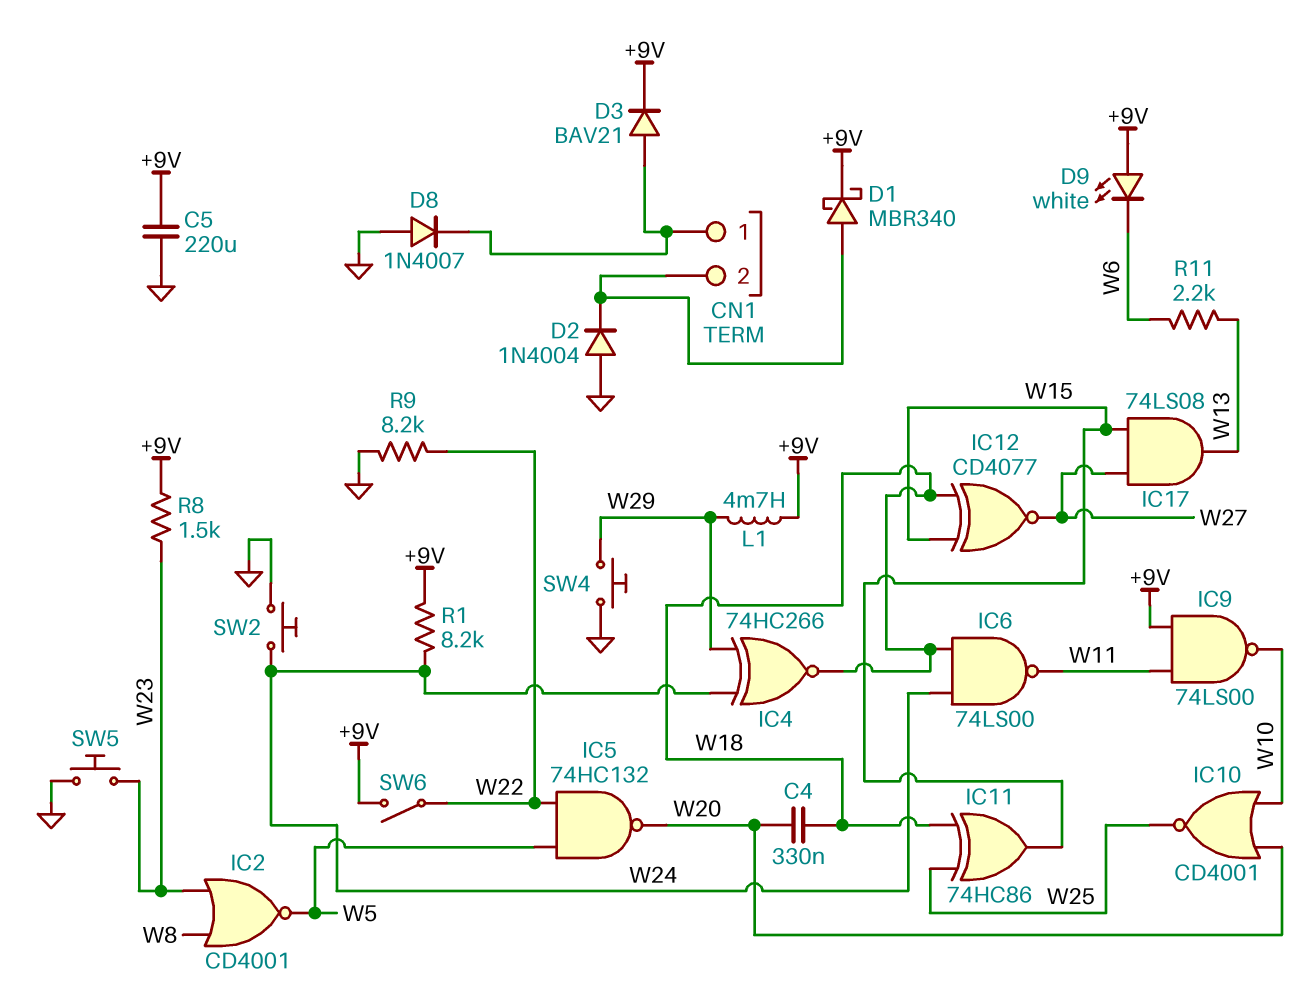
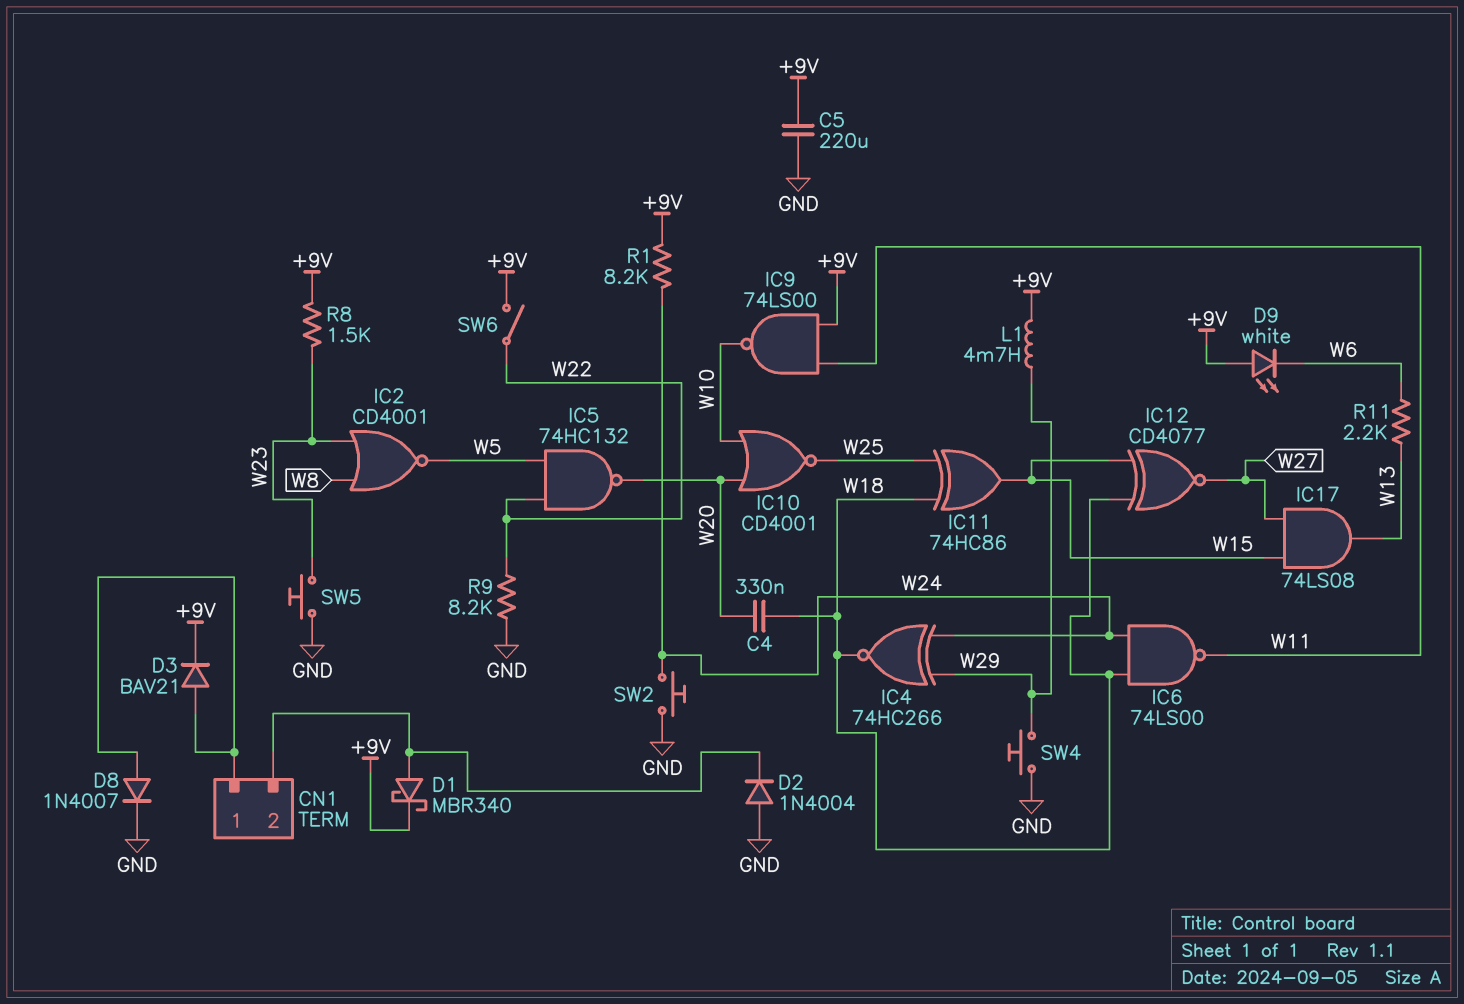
D8: diode 1N4007 (A GND, K CN1/1) -> diode 1N4007 (A CN1/1, K GND)

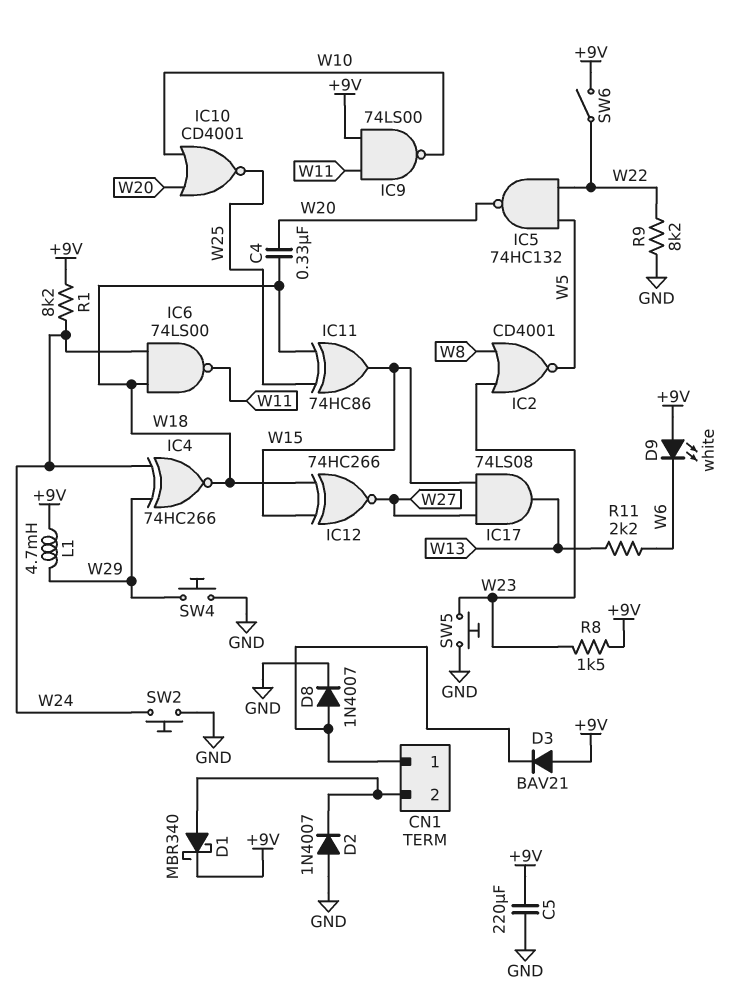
D2: diode 1N4004 (A GND, K CN1/2) -> diode 1N4007 (A GND, K CN1/2)
D3: diode BAV21 (A CN1/1, K +9V) -> diode BAV21 (A +9V, K CN1/1)
IC12: XNOR CD4077 (in W15, in W18, out W27) -> XNOR 74HC266 (in W15, in W18, out W27)

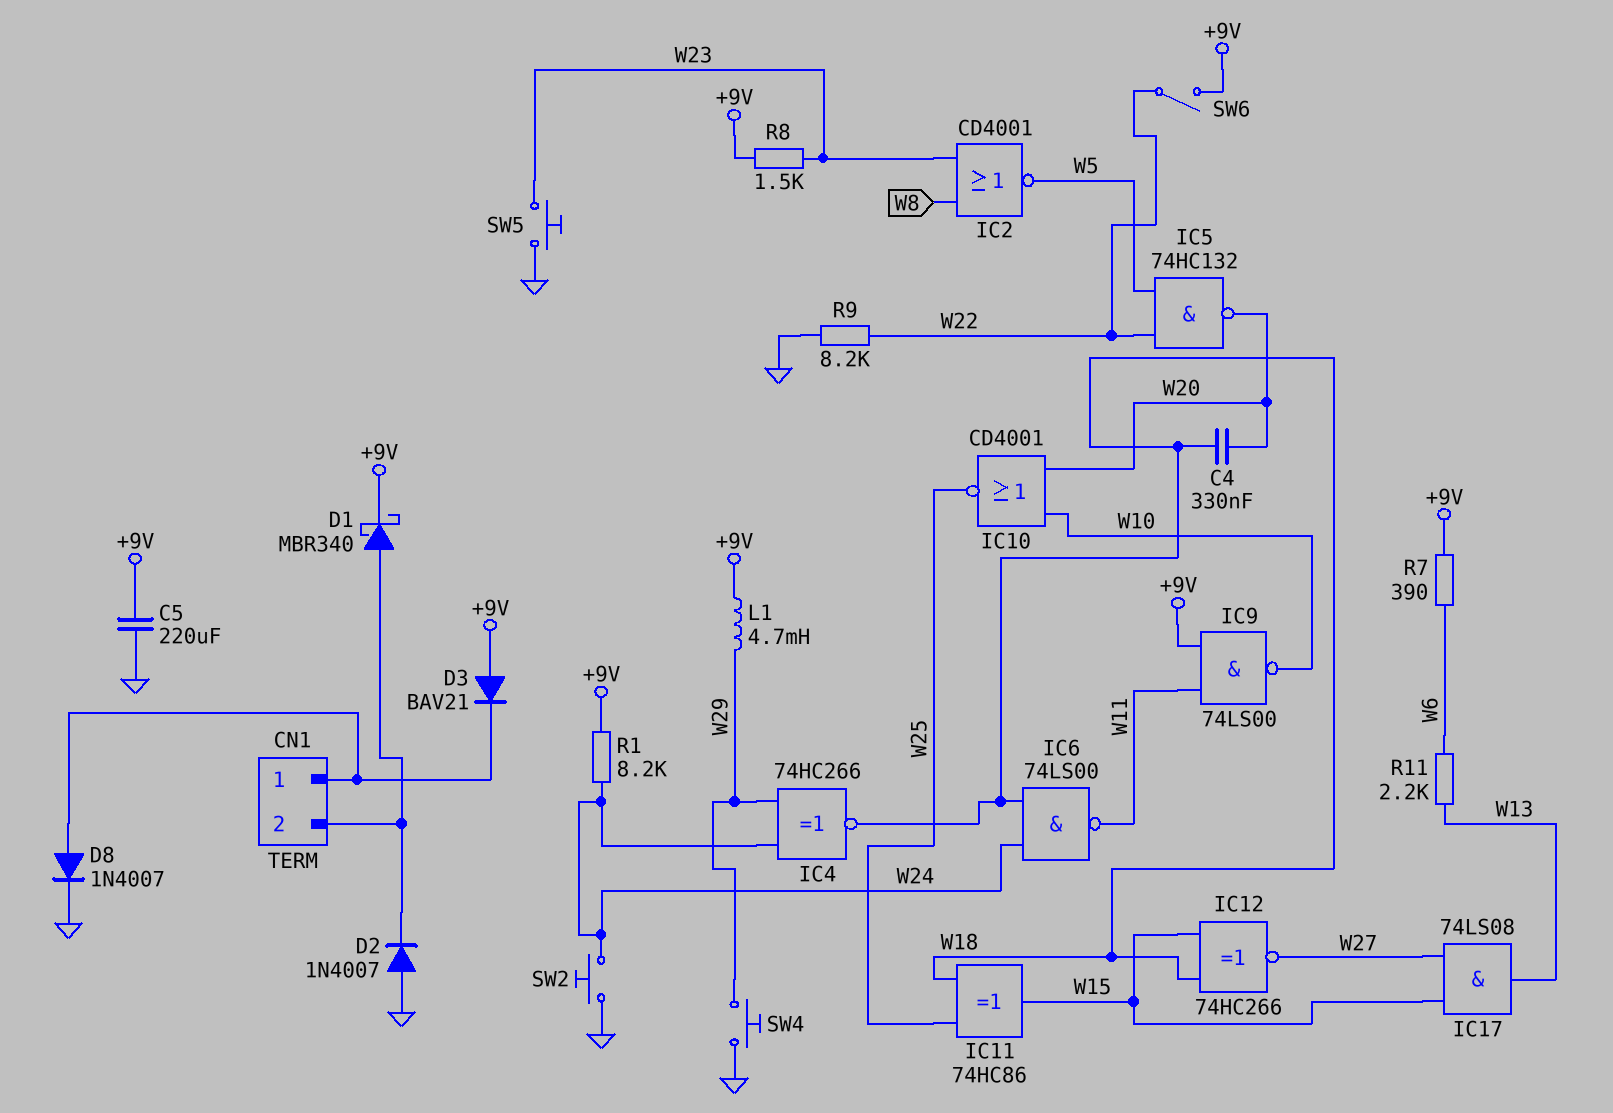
D9: LED white (A +9V, K W6) -> none
R7: none -> 390 (+9V, W6)

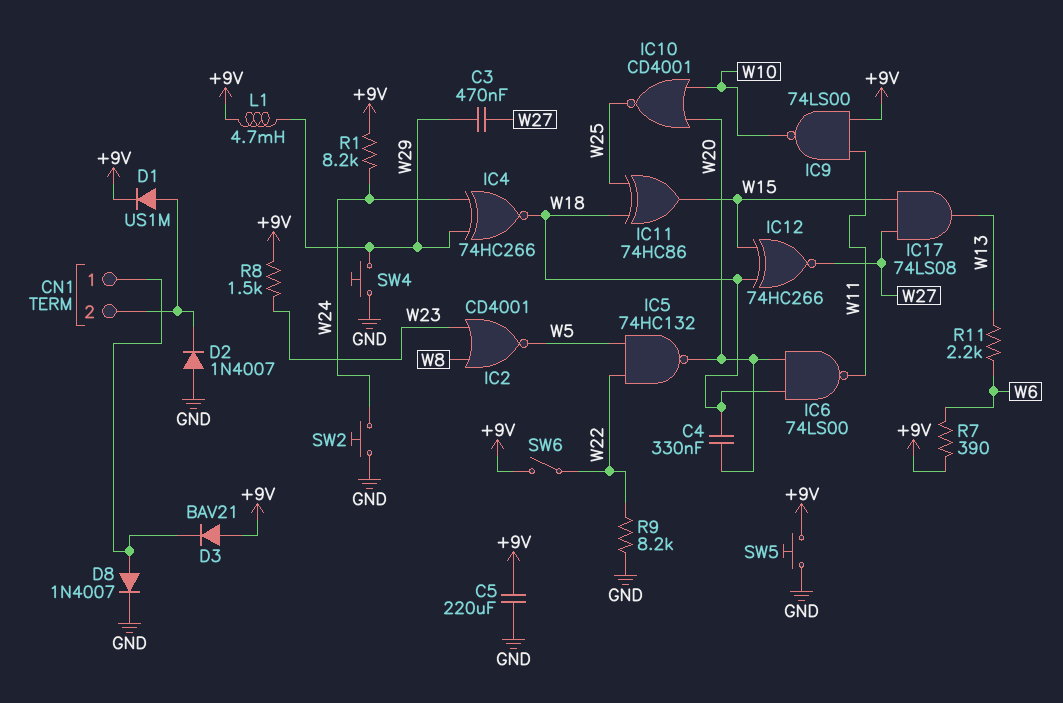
C3: none -> 470nF (W27, W29)
D1: schottky MBR340 (A CN1/2, K +9V) -> diode US1M (A CN1/2, K +9V)
IC6: NAND 74LS00 (in W18, in W24, out W11) -> NAND 74LS00 (in W18, in W20, out W11)
SW5: button (GND, W23) -> button (+9V, GND)

